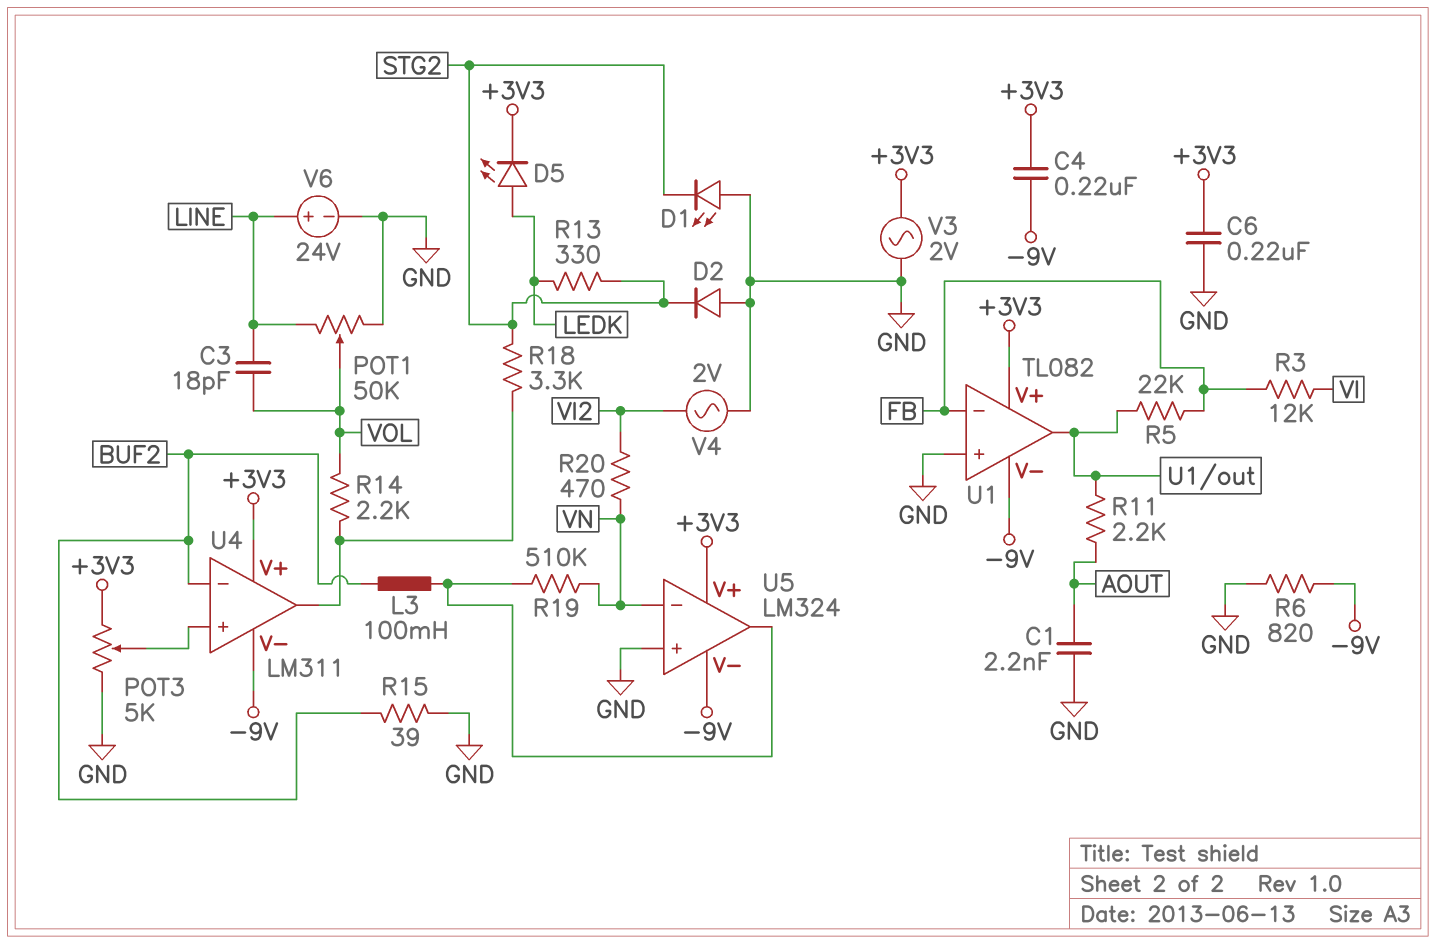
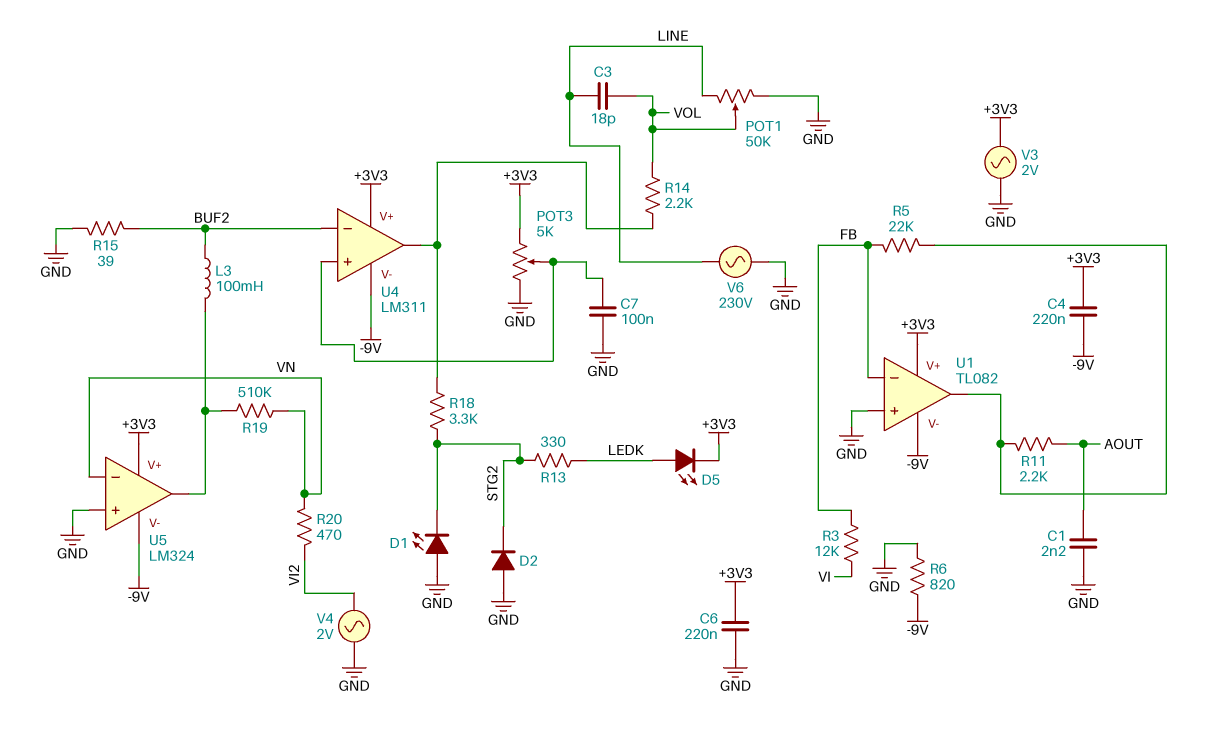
C7: none -> 100nF (GND, U4/in+)
V6: 24V (plus LINE, minus GND) -> AC 230V (GND, LINE)

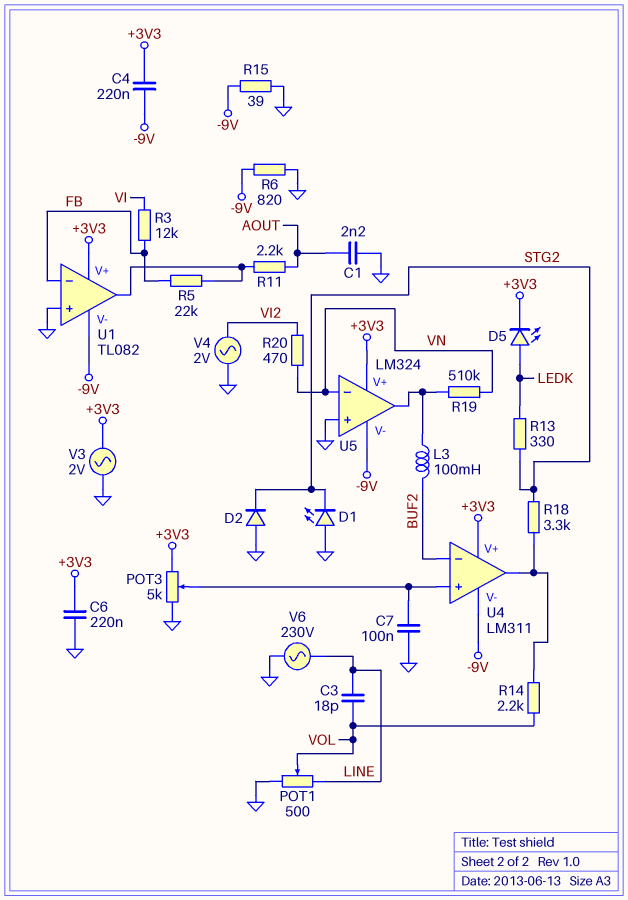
POT1: 50k (GND, LINE, wiper VOL) -> 500 (GND, LINE, wiper VOL)
R15: 39 (BUF2, GND) -> 39 (-9V, GND)

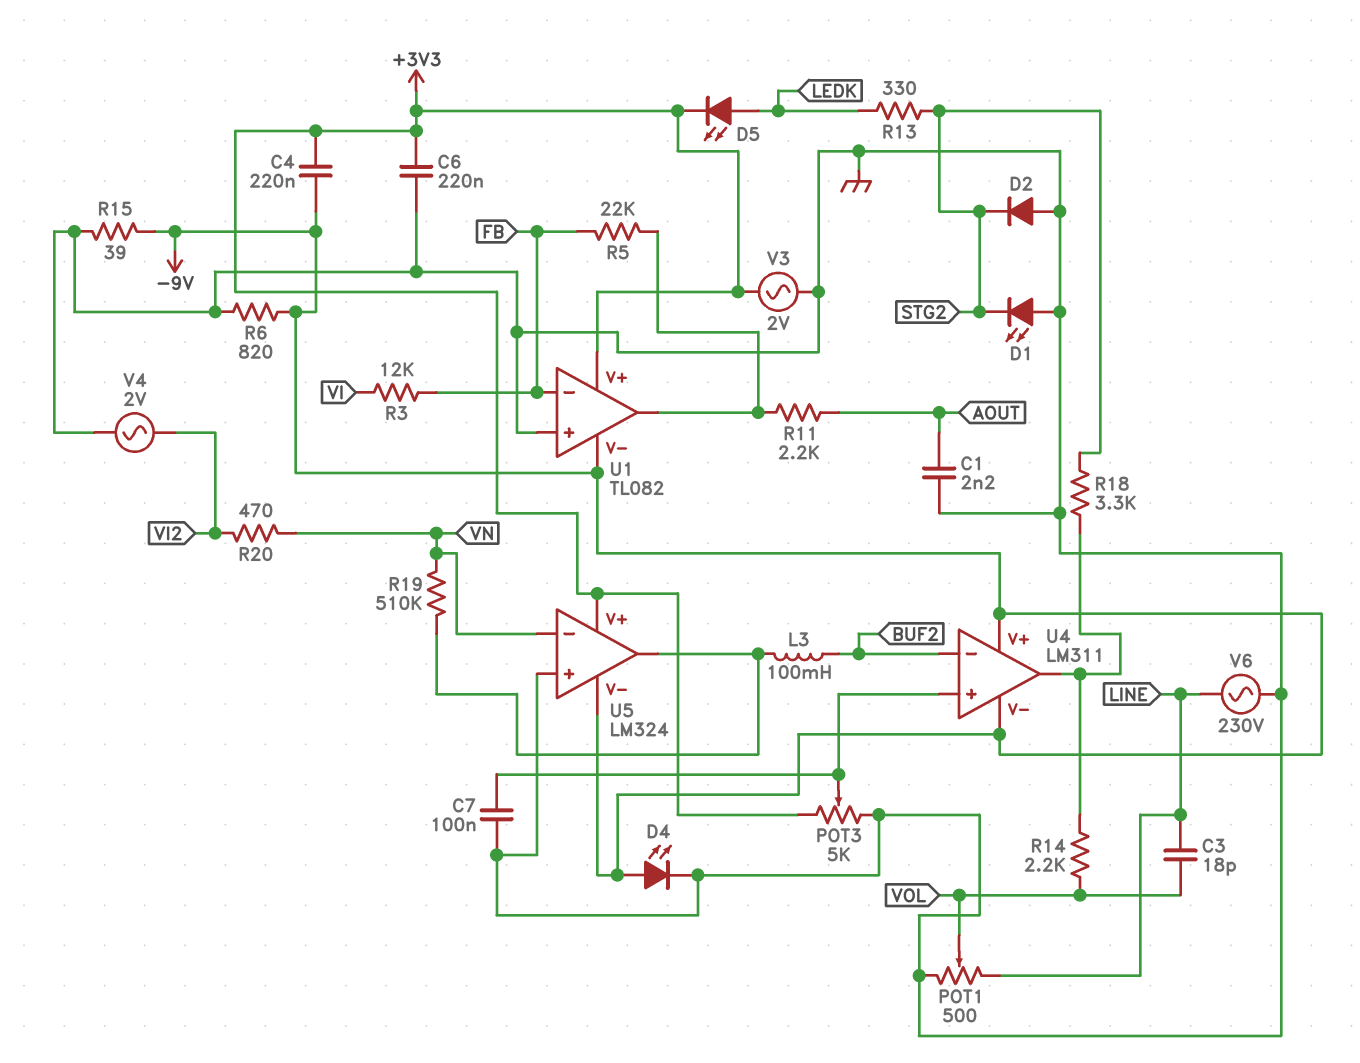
D4: none -> LED (A -9V, K GND)
U4 pin V+: +3V3 -> -9V

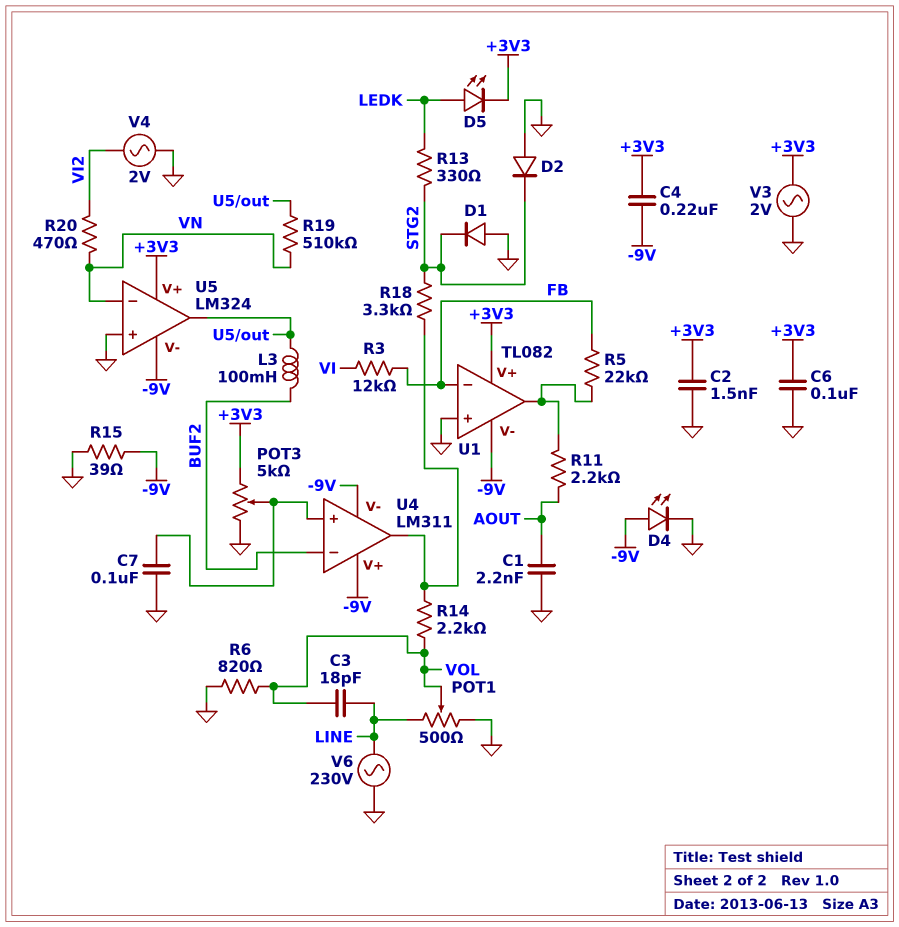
C2: none -> 1.5nF (+3V3, GND)
C6: 220nF (+3V3, GND) -> 100nF (+3V3, GND)
D1: LED (A GND, K STG2) -> diode (A GND, K STG2)
R6: 820 (-9V, GND) -> 820 (GND, VOL)

